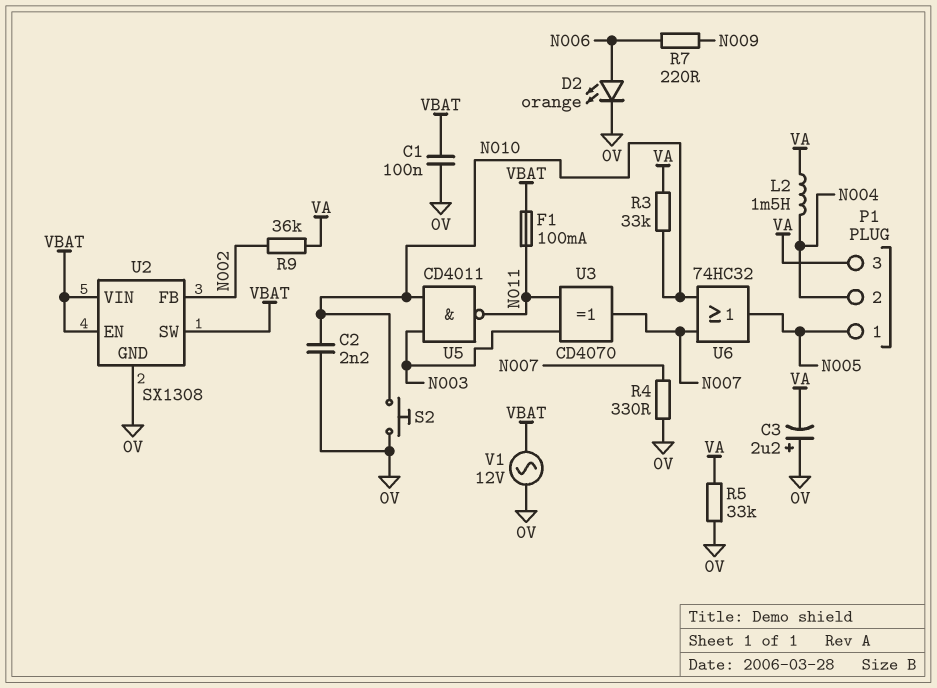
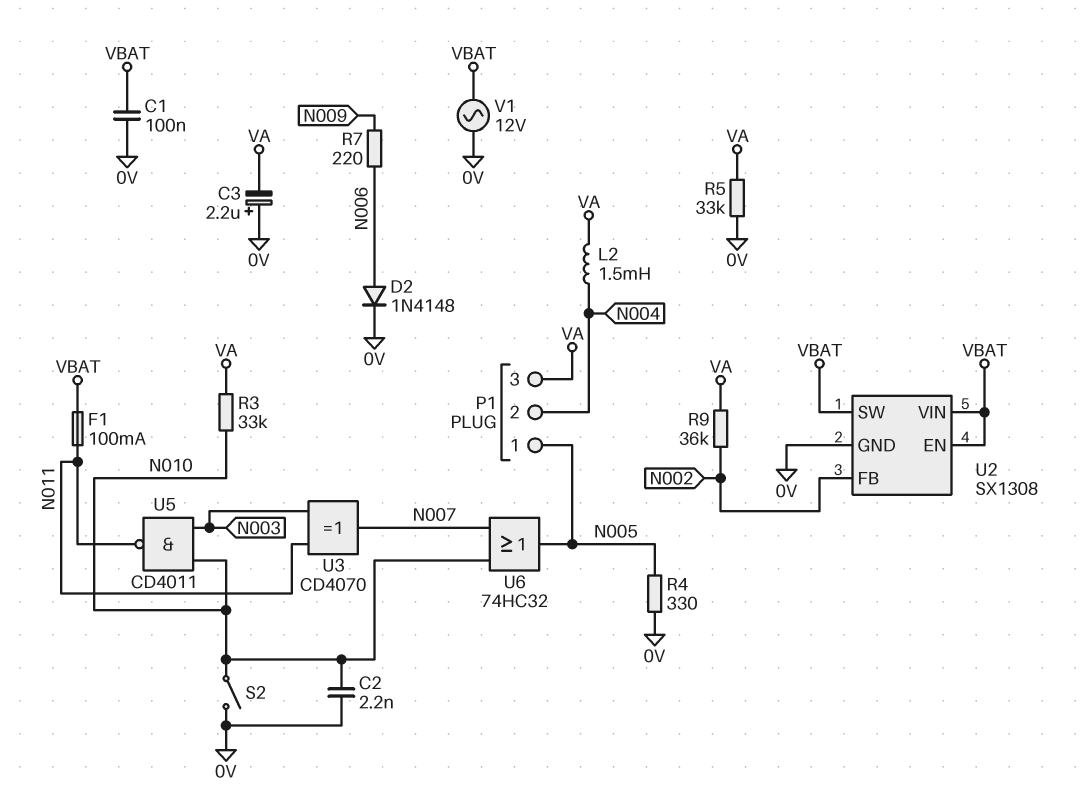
D2: LED orange (A N006, K 0V) -> diode 1N4148 (A N006, K 0V)
R4: 330 (0V, N007) -> 330 (0V, N005)
S2: button (0V, N010) -> switch (0V, N010)

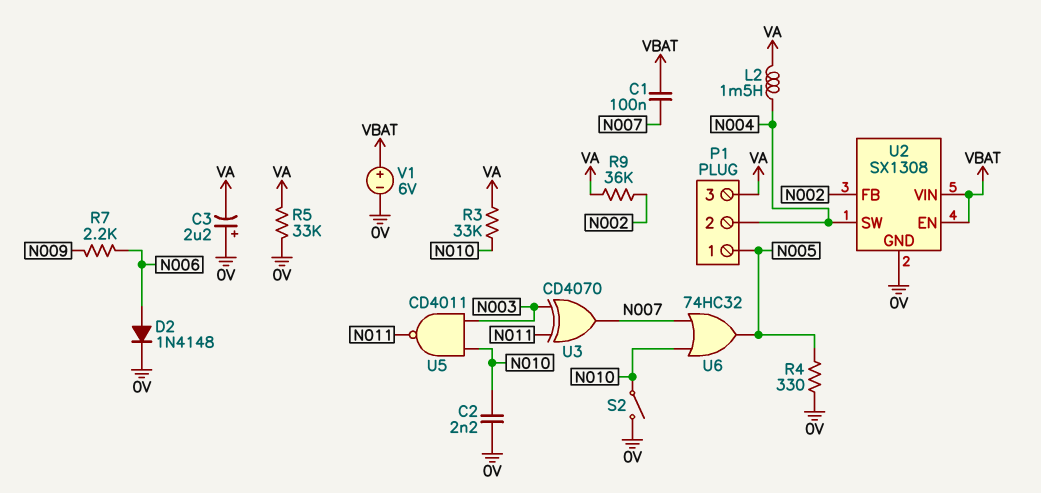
C1: 100nF (0V, VBAT) -> 100nF (N007, VBAT)
F1: 100mA (N011, VBAT) -> none
R7: 220 (N006, N009) -> 2.2k (N006, N009)
U2 pin SW: VBAT -> N004
V1: AC 12V (0V, VBAT) -> 6V (plus VBAT, minus 0V)

